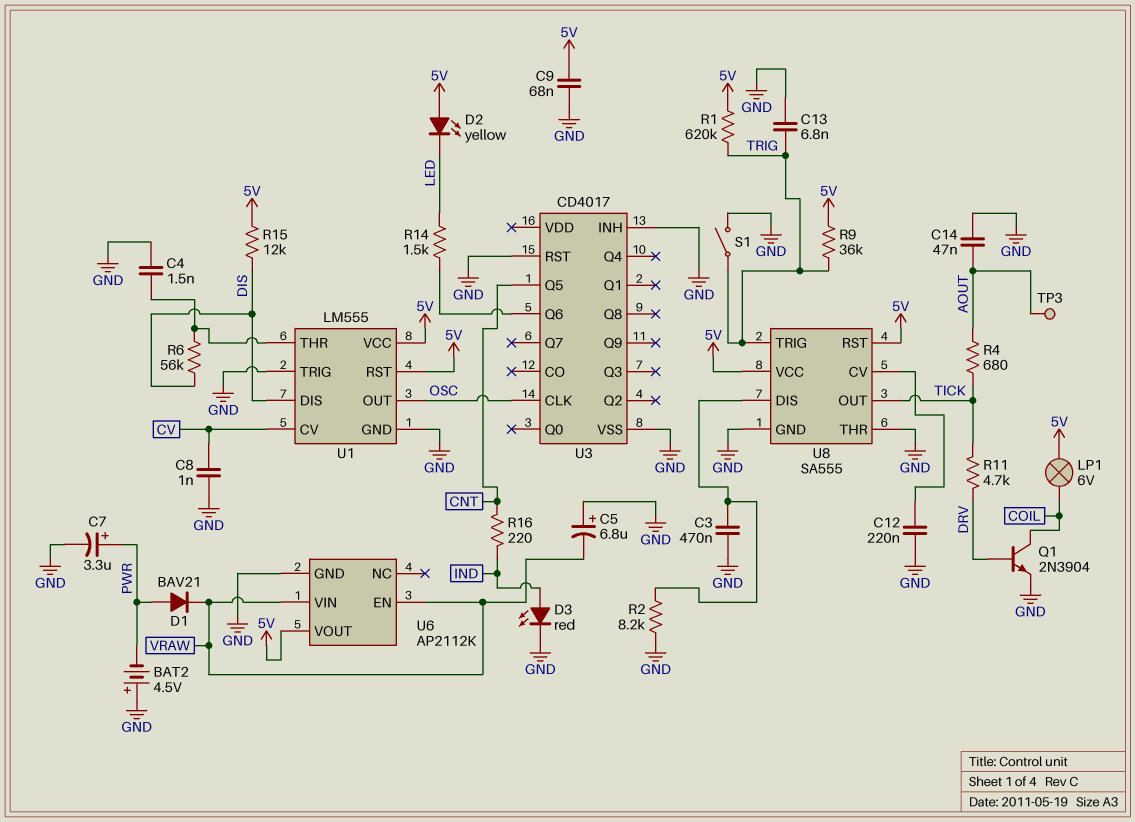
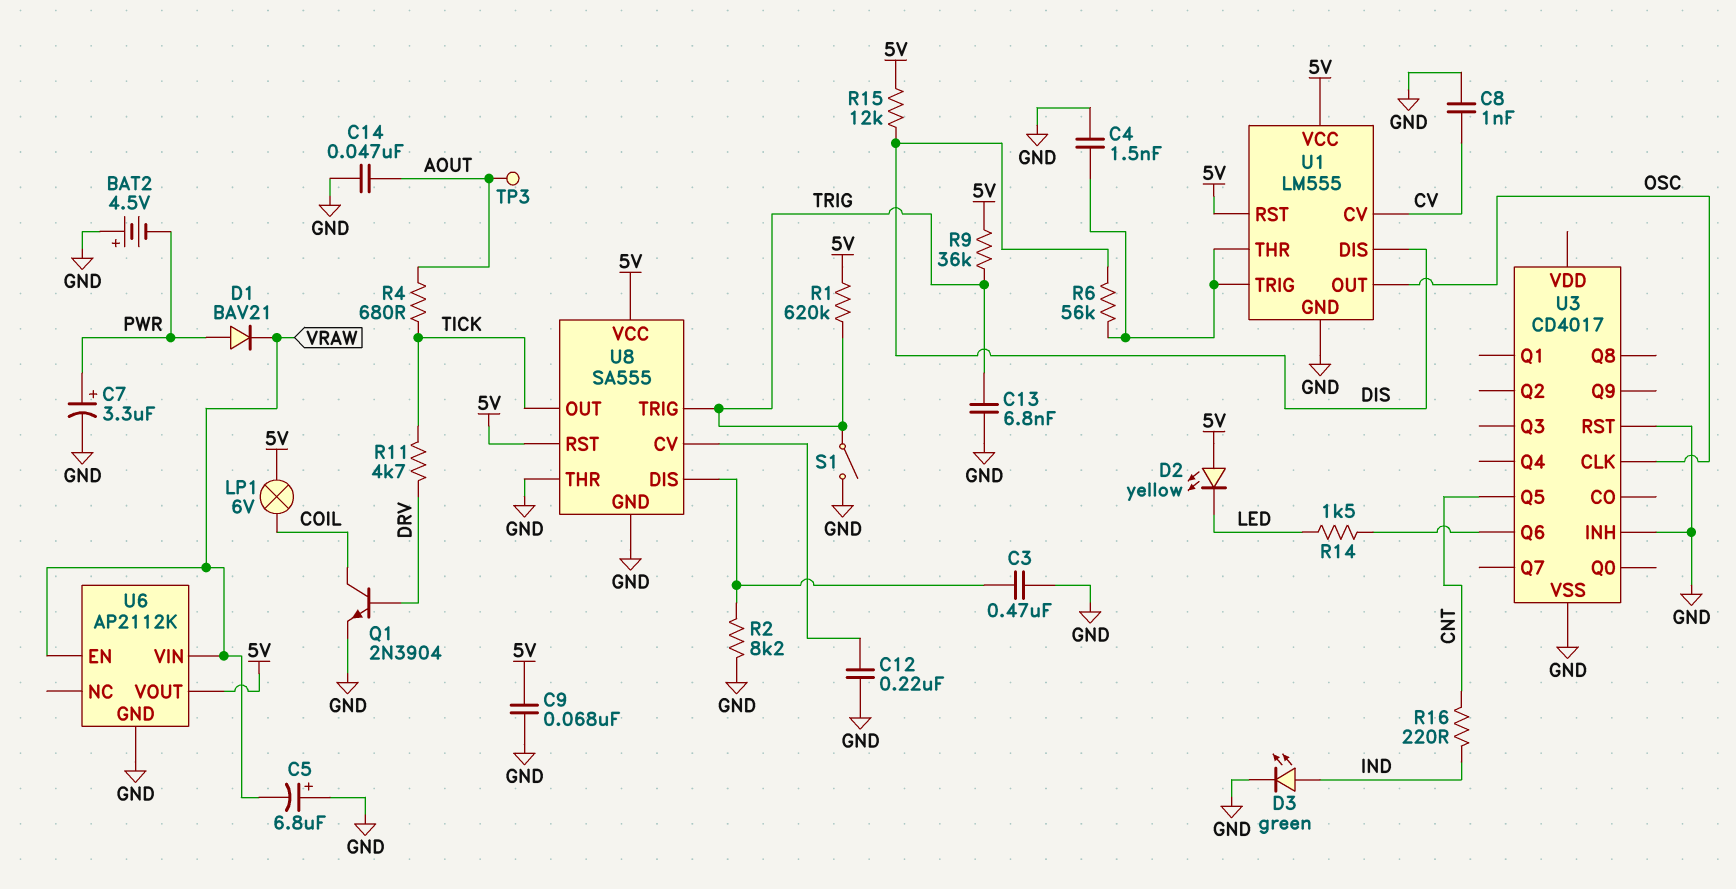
D3: LED red (A IND, K GND) -> LED green (A IND, K GND)
U1 pin TRIG: GND -> U1/THR

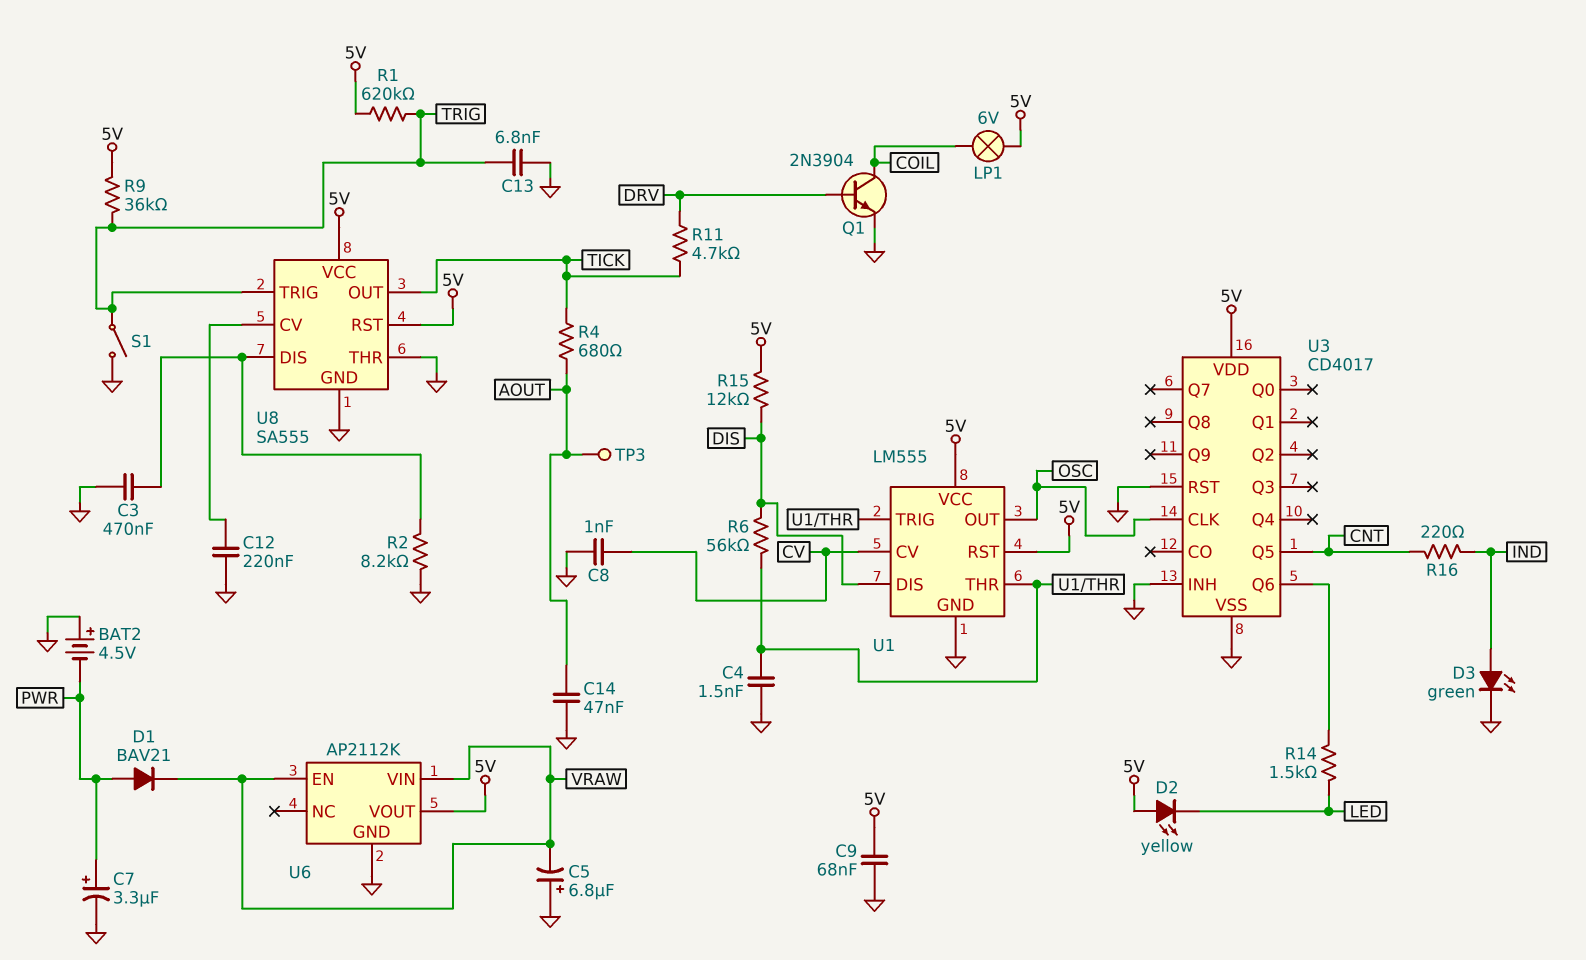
U3 pin VDD: none -> 5V

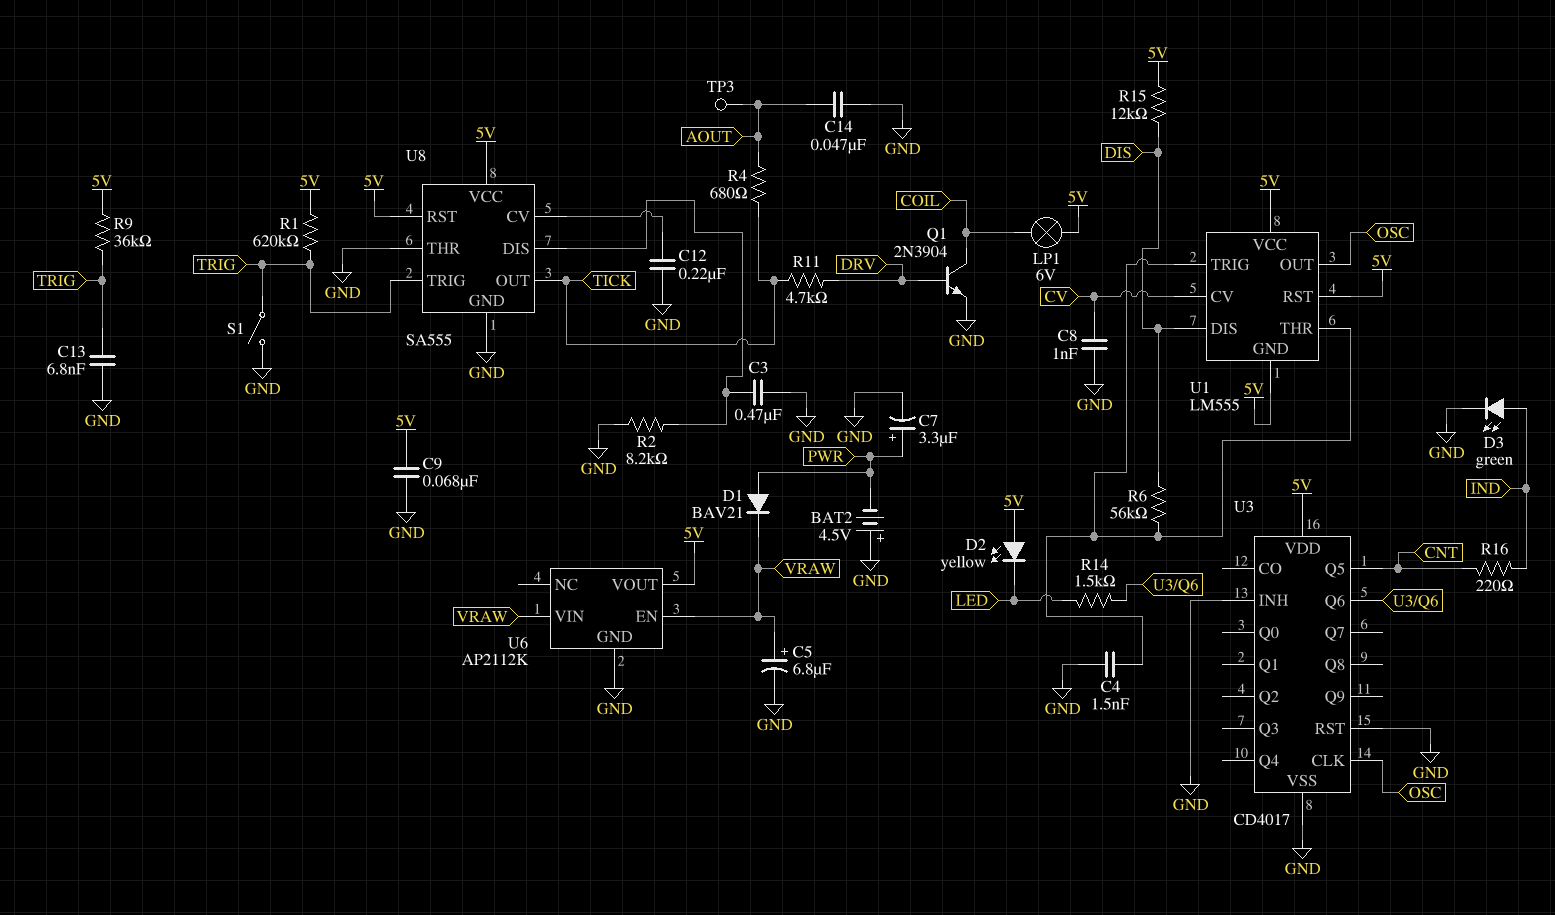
C5: 6.8uF (plus GND, minus VRAW) -> 6.8uF (plus VRAW, minus GND)
U1 pin GND: GND -> 5V

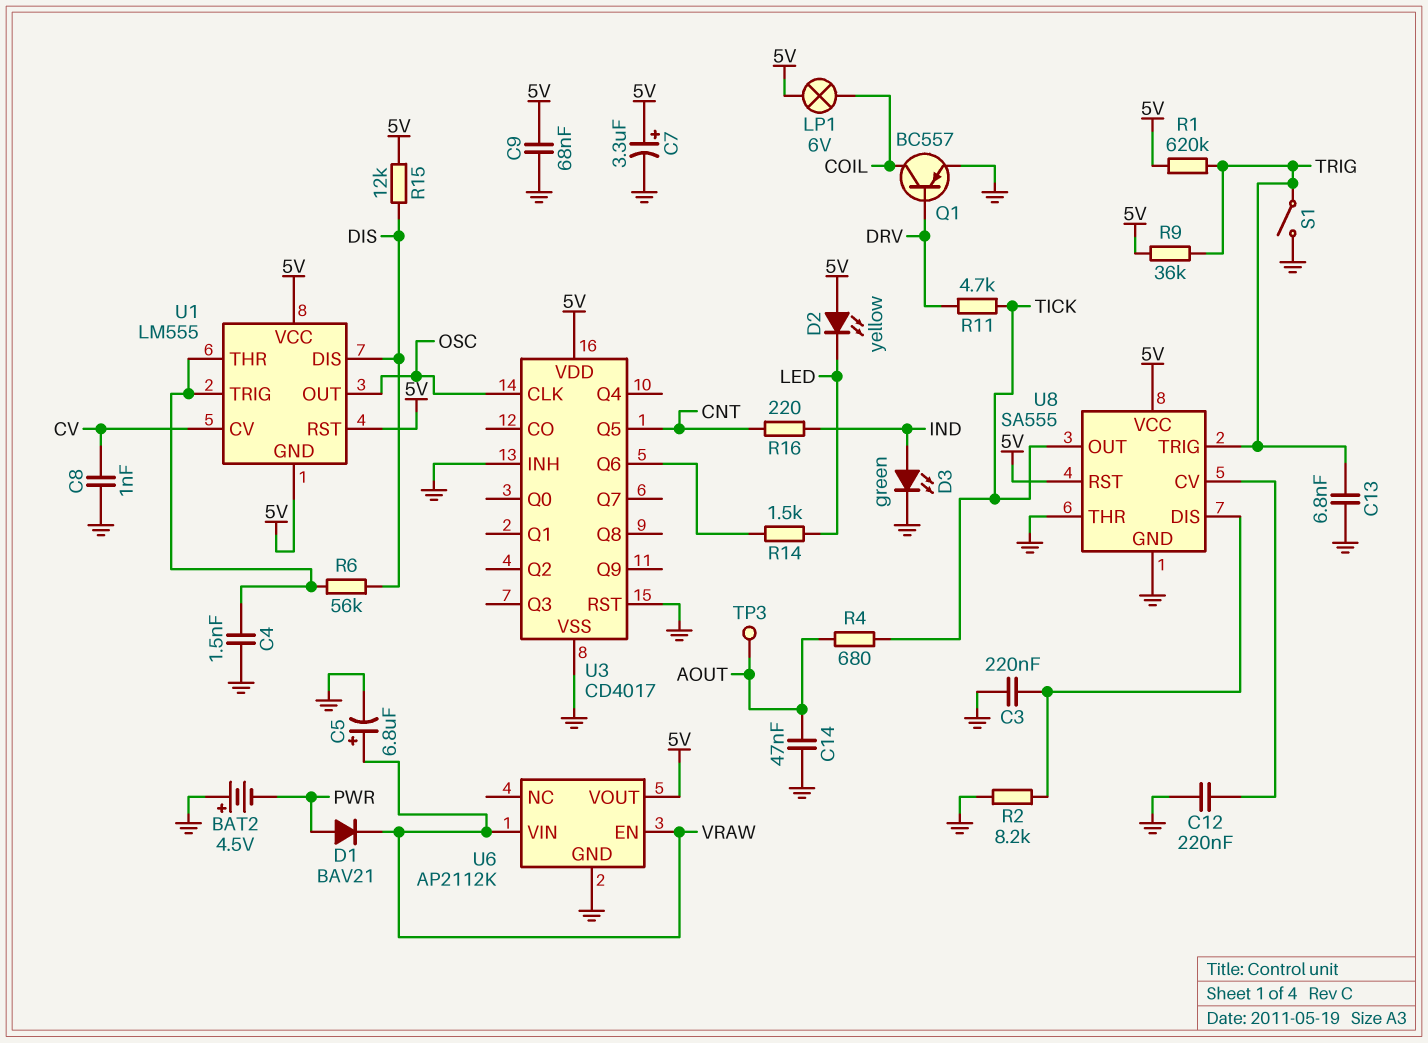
C3: 470nF (GND, U8/DIS) -> 220nF (GND, U8/DIS)
C7: 3.3uF (plus PWR, minus GND) -> 3.3uF (plus 5V, minus GND)
Q1: NPN 2N3904 (B DRV, C COIL, E GND) -> PNP BC557 (B DRV, C COIL, E GND)

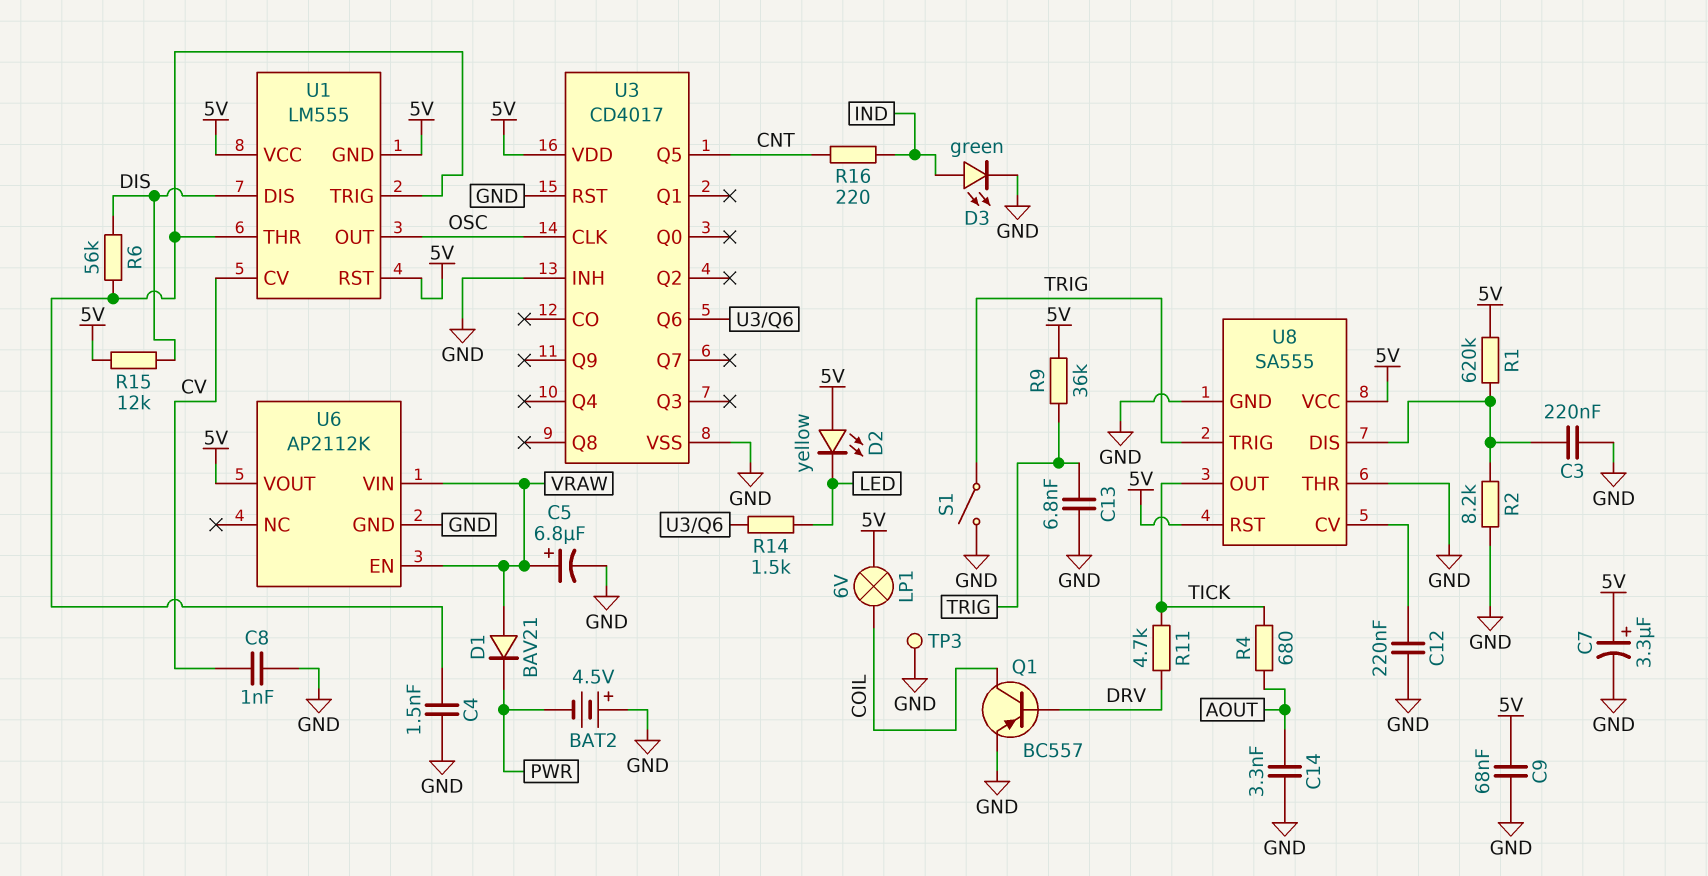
C14: 47nF (AOUT, GND) -> 3.3nF (AOUT, GND)
D1: diode BAV21 (A PWR, K VRAW) -> diode BAV21 (A VRAW, K PWR)
R1: 620k (5V, TRIG) -> 620k (5V, U8/DIS)
TP3: test point (AOUT) -> test point (GND)

